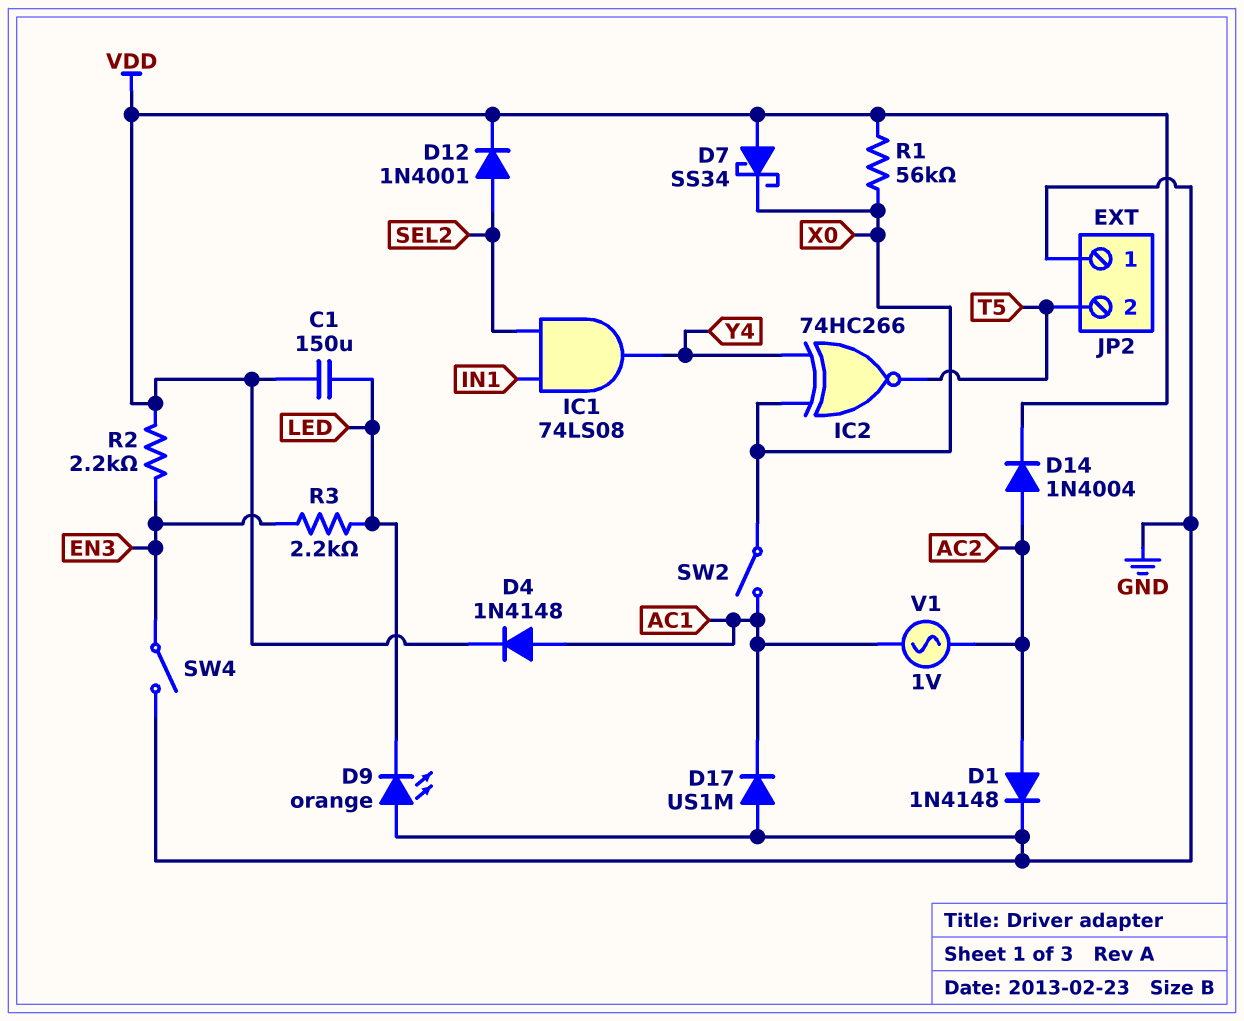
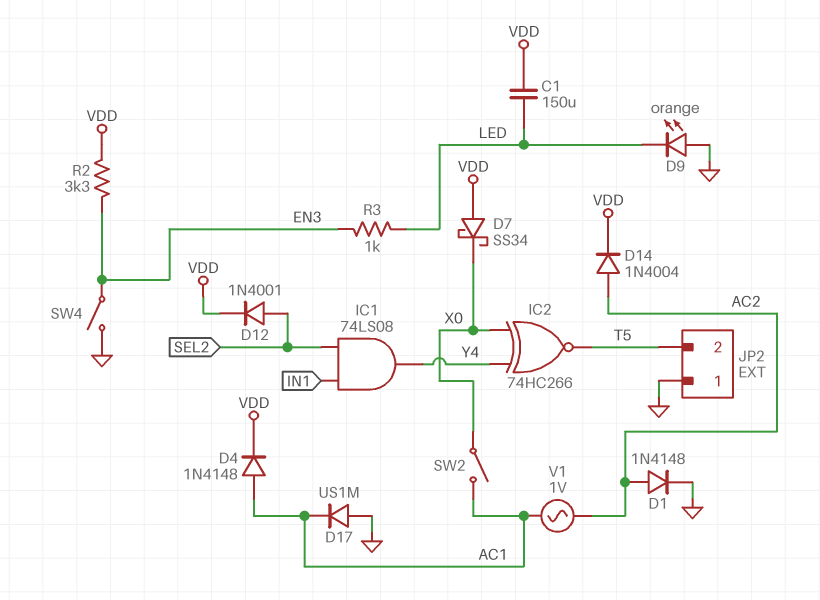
R1: 56k (VDD, X0) -> none
R2: 2.2k (EN3, VDD) -> 3.3k (EN3, VDD)
R3: 2.2k (EN3, LED) -> 1k (EN3, LED)

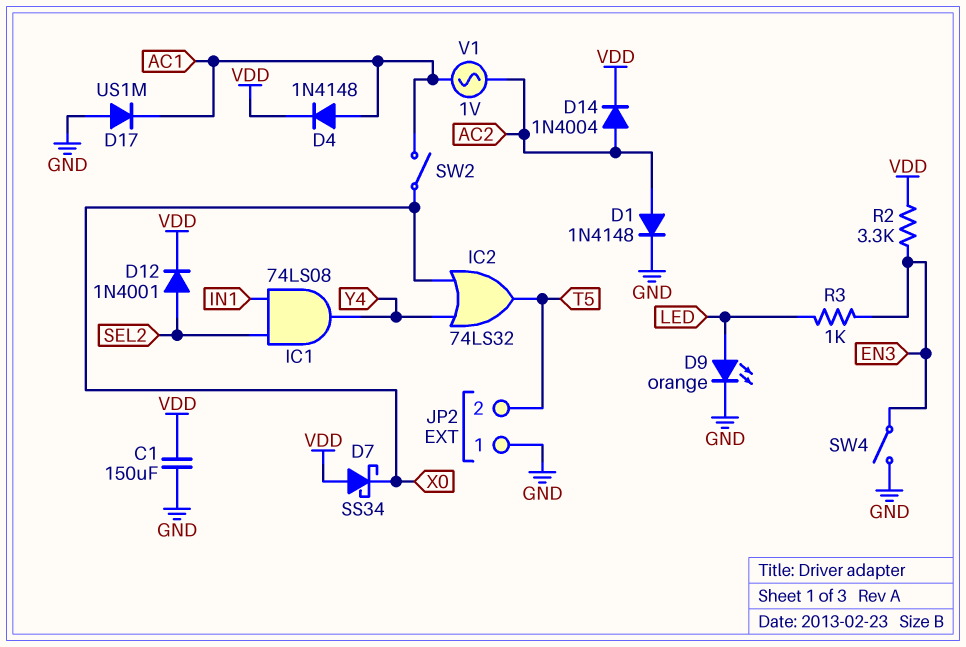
C1: 150uF (LED, VDD) -> 150uF (GND, VDD)
D9: LED orange (A GND, K LED) -> LED orange (A LED, K GND)
IC2: XNOR 74HC266 (in X0, in Y4, out T5) -> OR 74LS32 (in X0, in Y4, out T5)

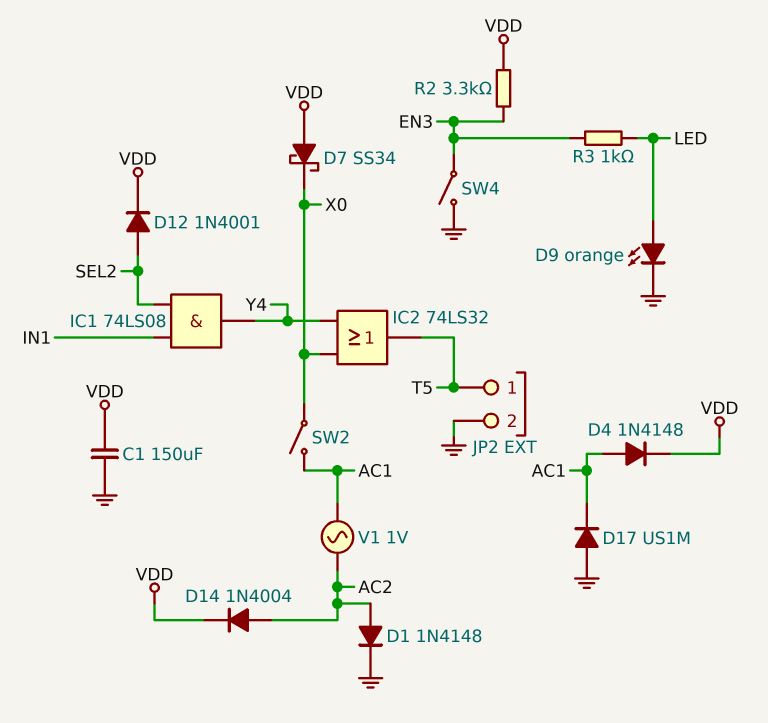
JP2 pin 1: GND -> T5
JP2 pin 2: T5 -> GND

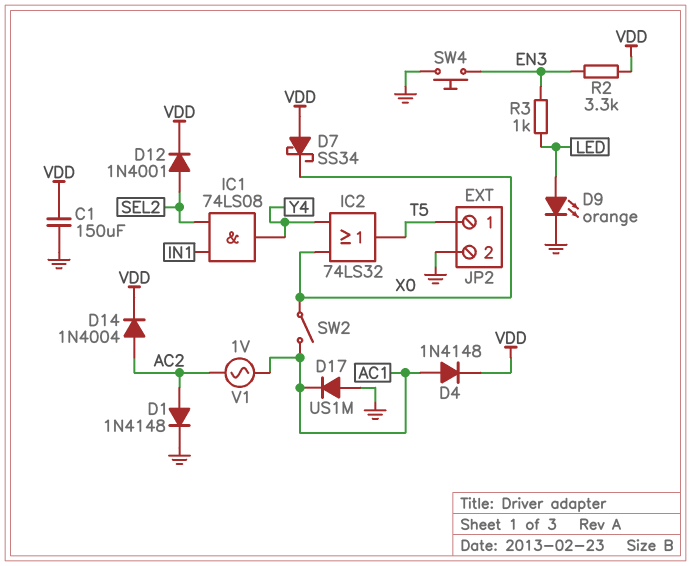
SW4: switch (EN3, GND) -> button (EN3, GND)

